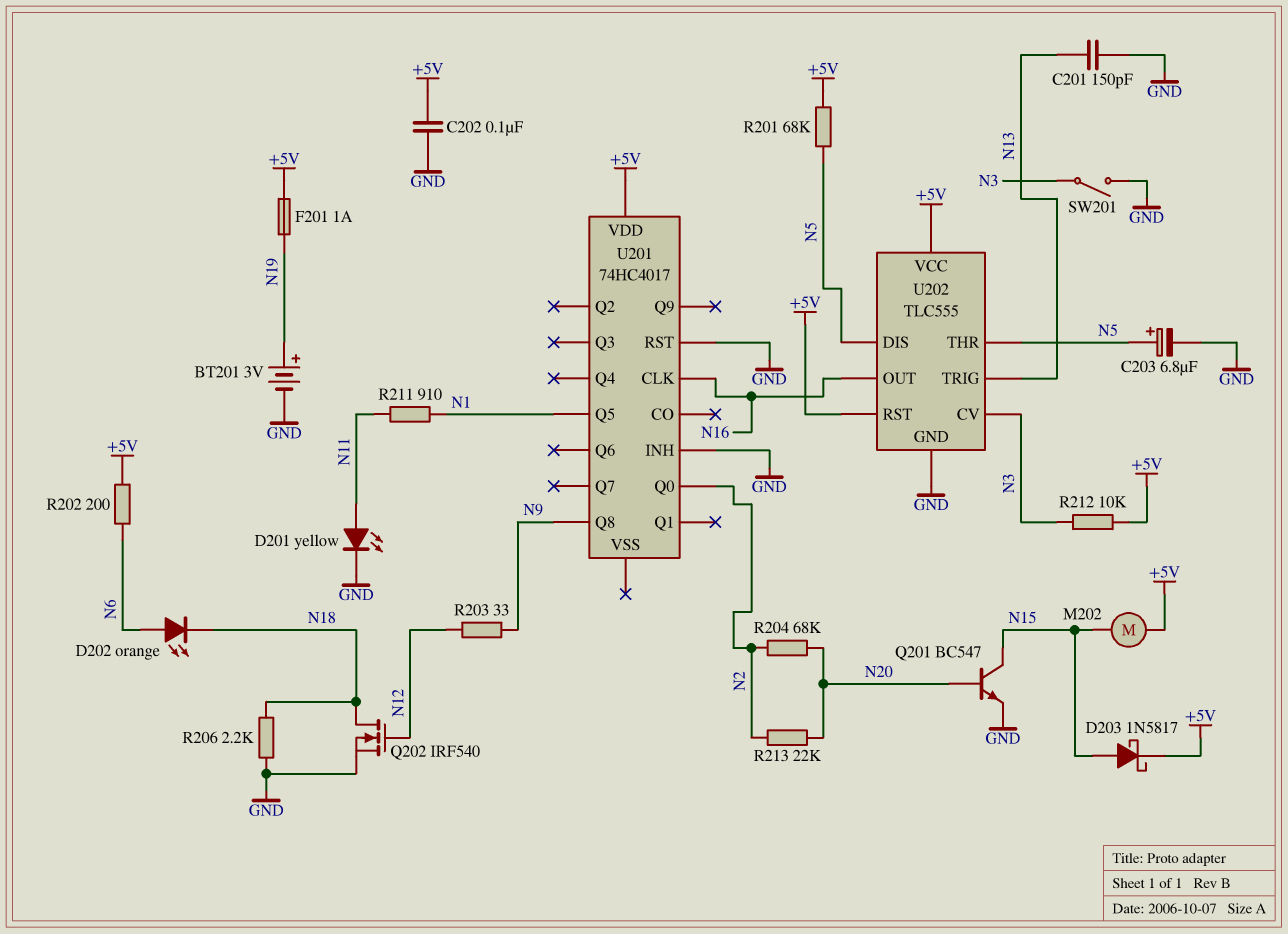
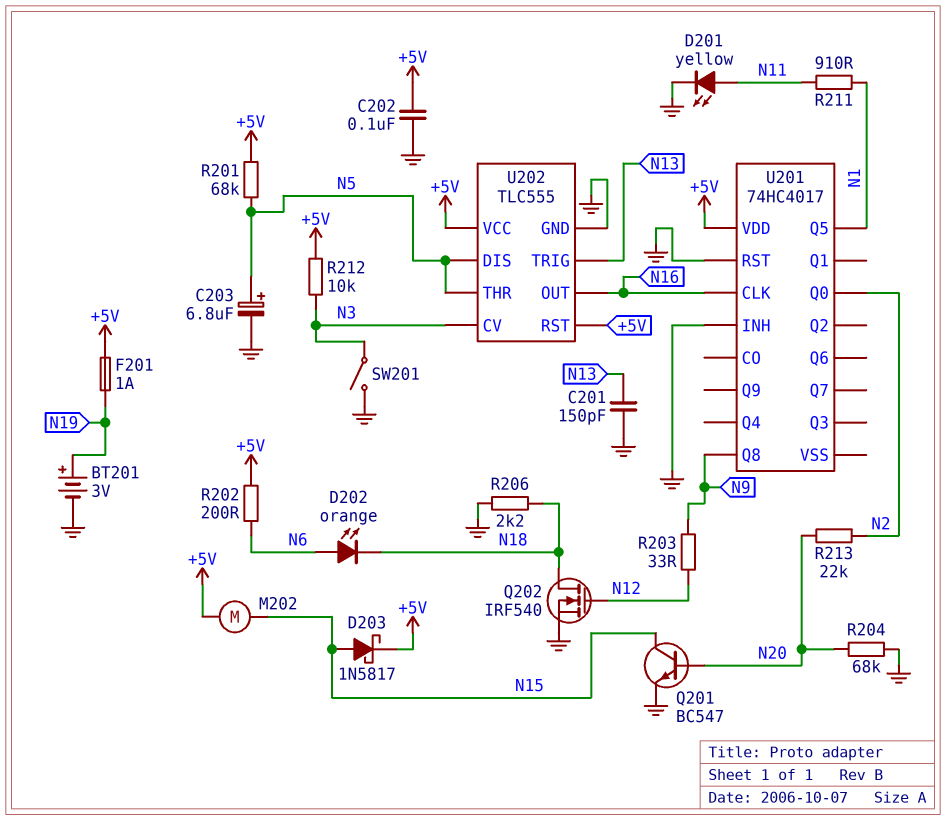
R204: 68k (N2, N20) -> 68k (GND, N20)

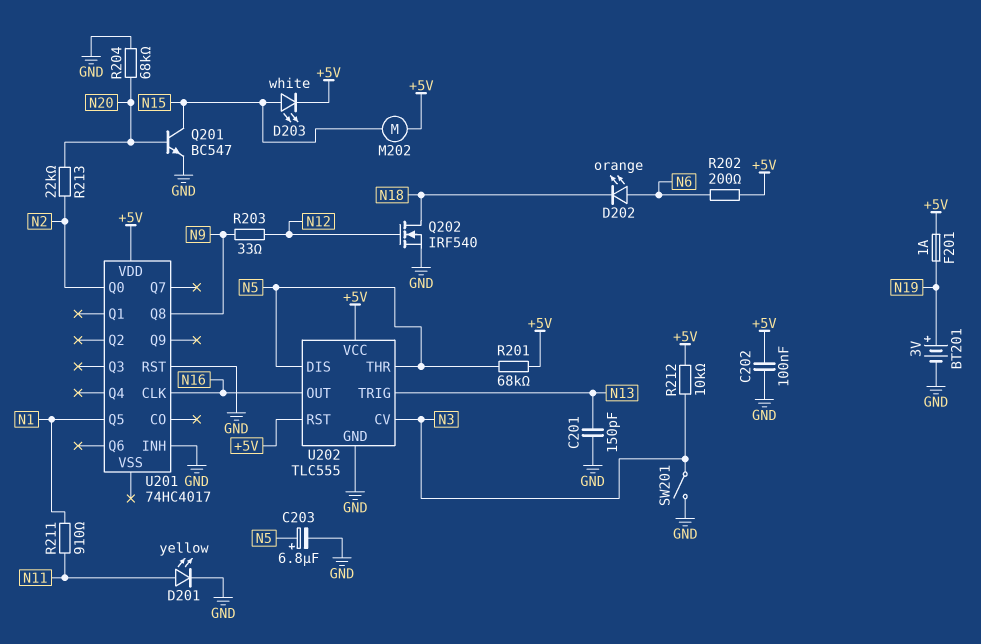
D203: schottky 1N5817 (A N15, K +5V) -> LED white (A N15, K +5V)
R206: 2.2k (GND, N18) -> none

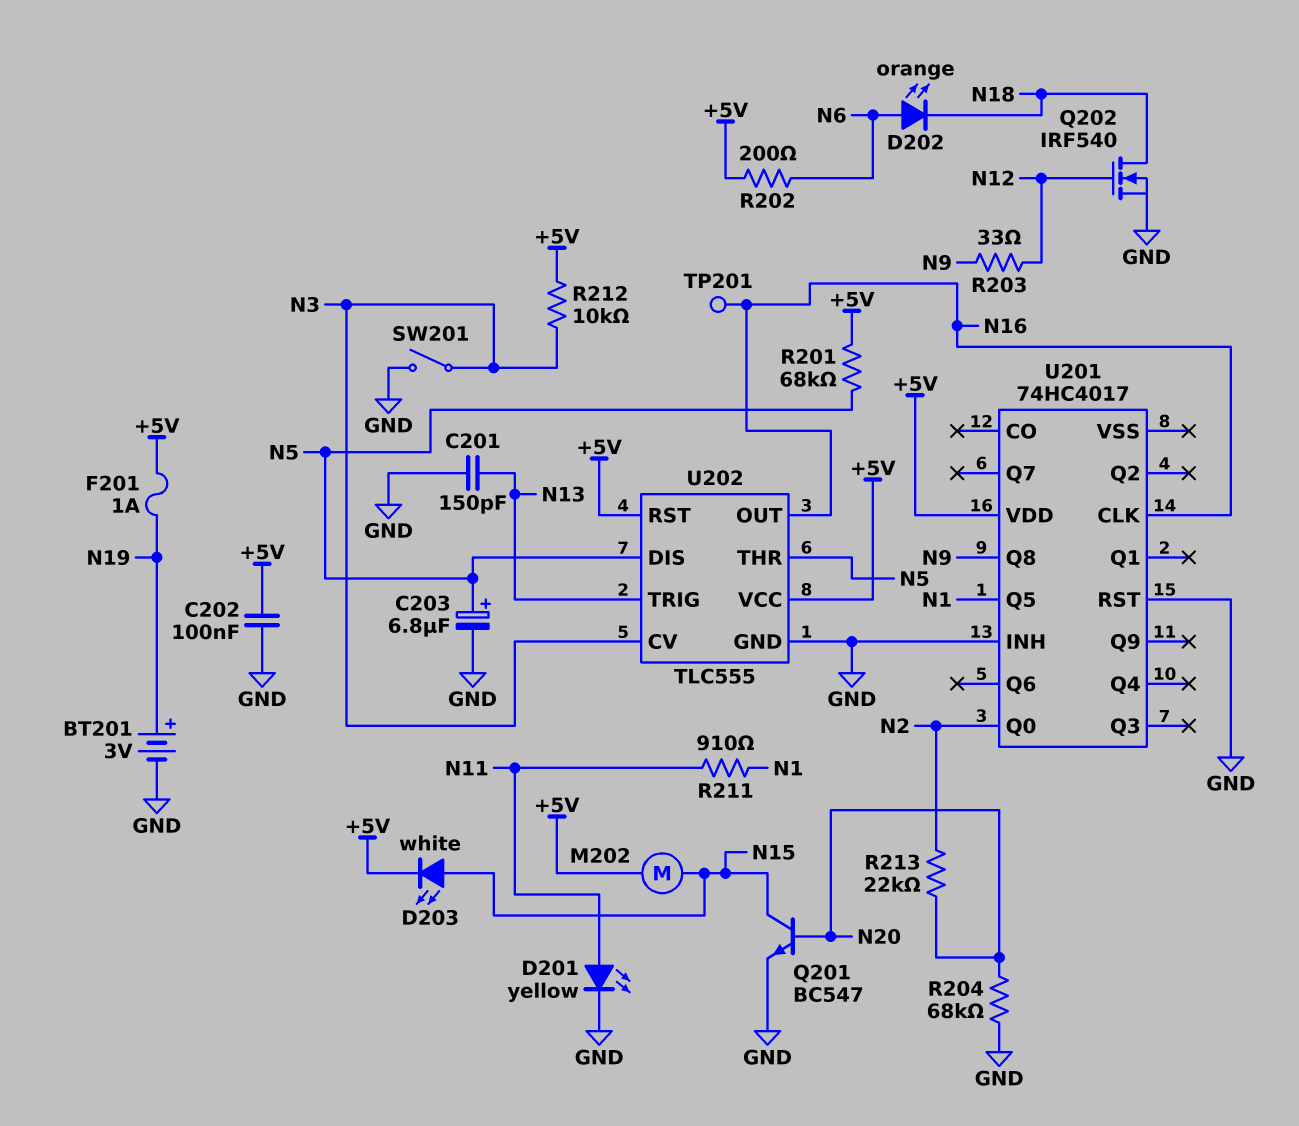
TP201: none -> test point (N16)

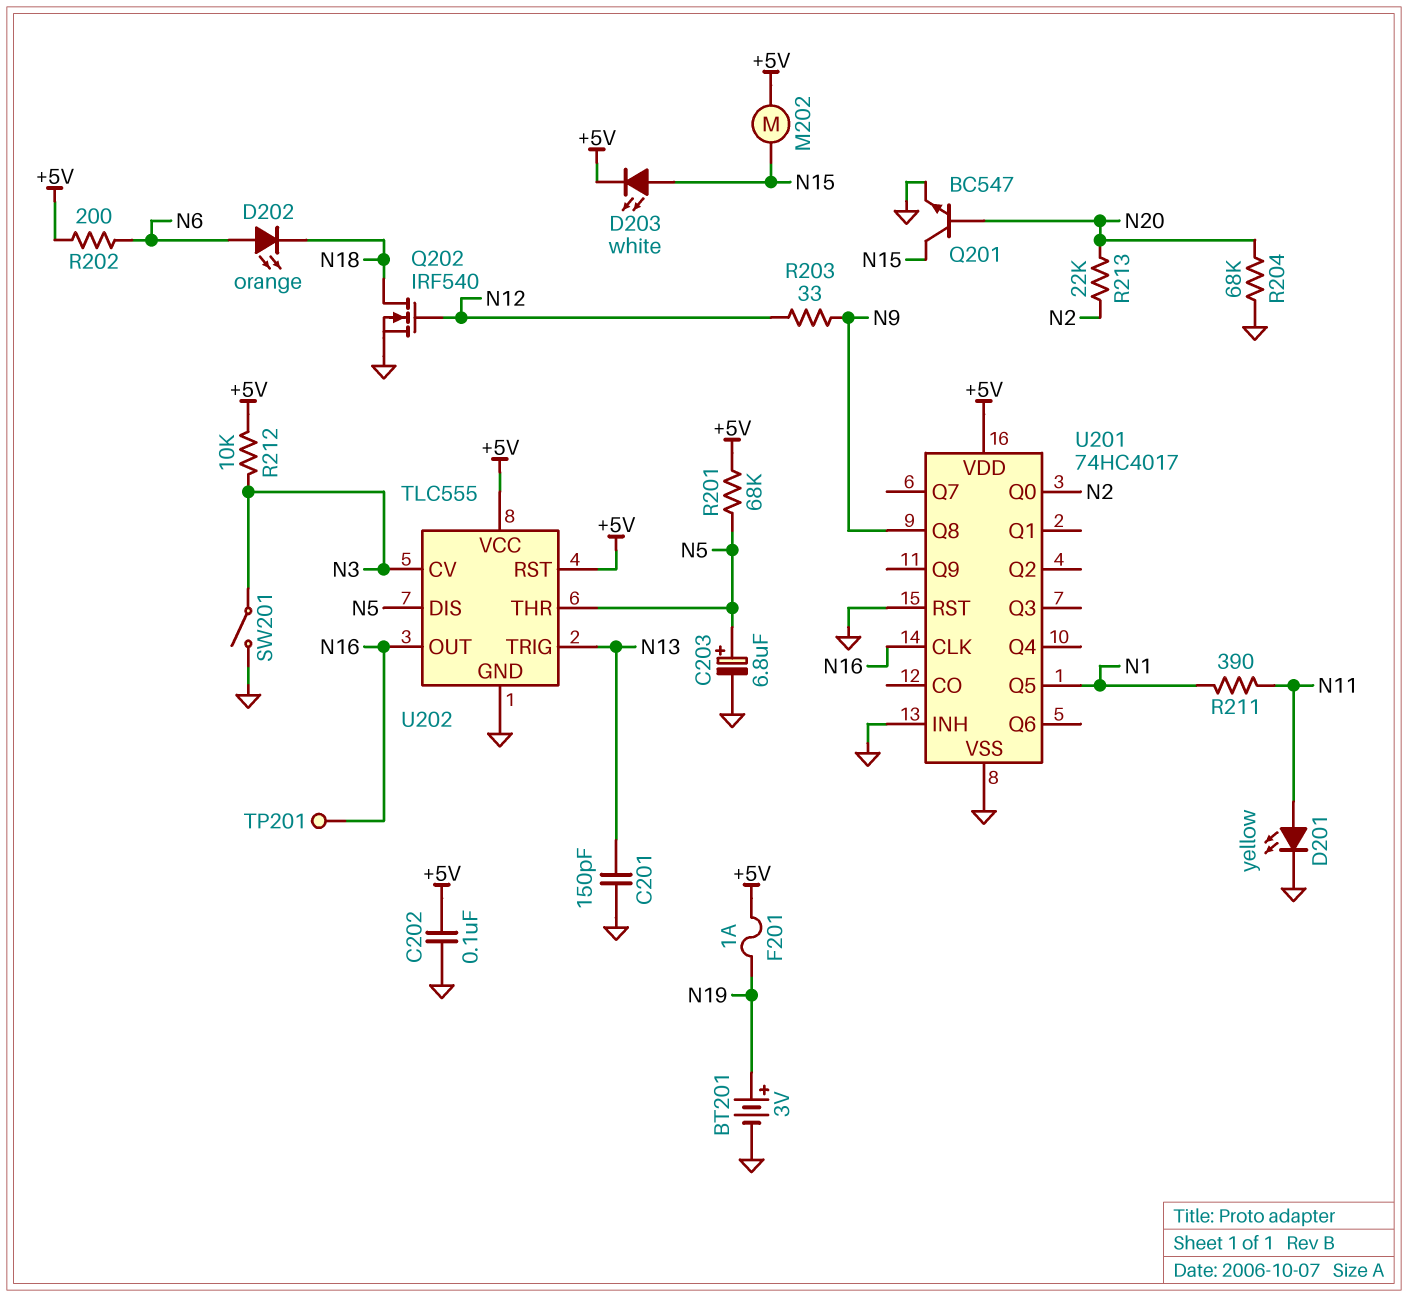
R211: 910 (N1, N11) -> 390 (N1, N11)
U201 pin VSS: none -> GND

